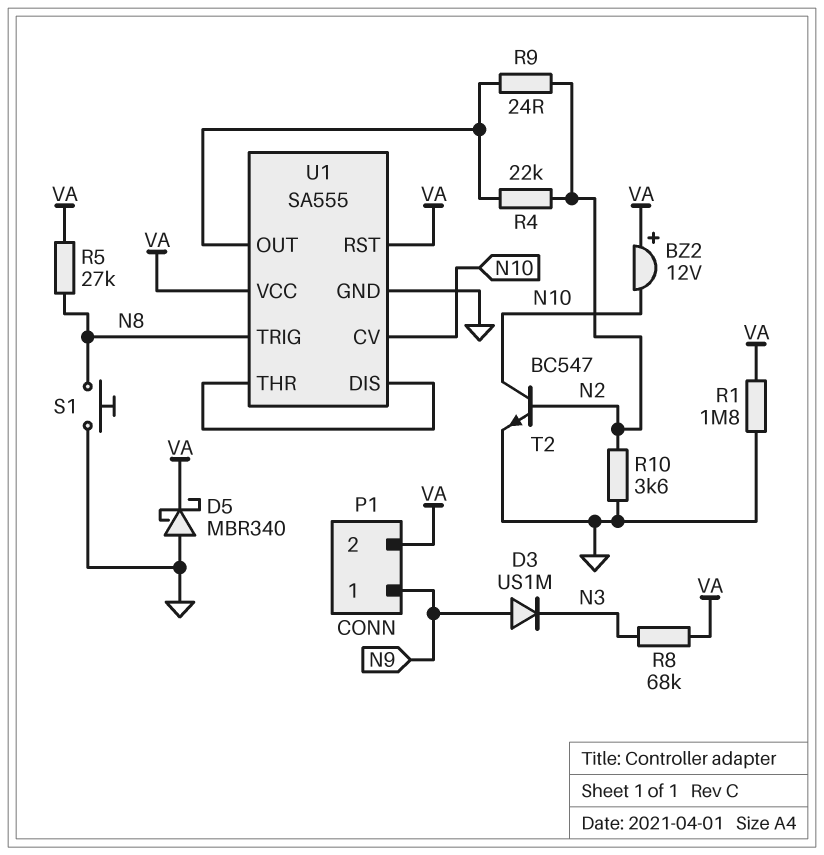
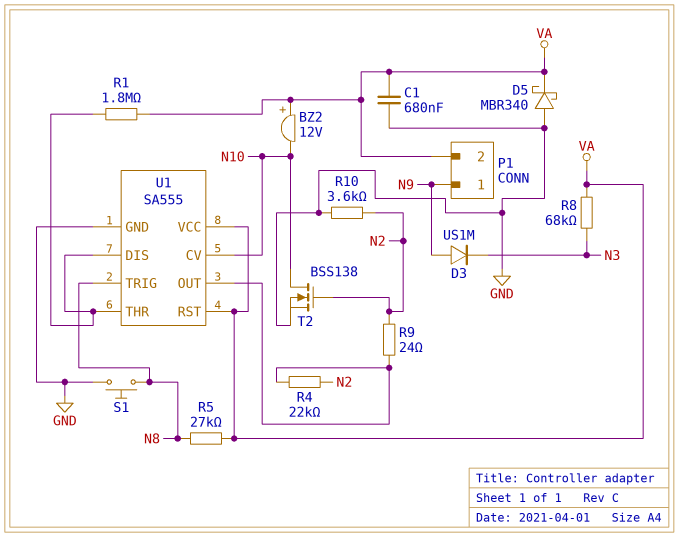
C1: none -> 680nF (GND, VA)
R1: 1.8M (GND, VA) -> 1.8M (U1/DIS, VA)
T2: NPN BC547 (B N2, C N10, E GND) -> NMOS BSS138 (G N2, D N10, S GND)

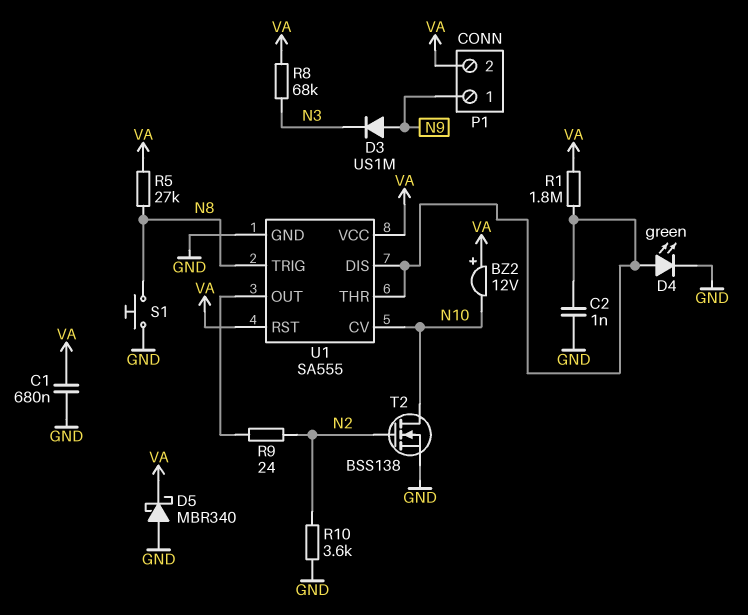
C2: none -> 1nF (GND, U1/DIS)
D4: none -> LED green (A U1/DIS, K GND)
R4: 22k (N2, U1/OUT) -> none

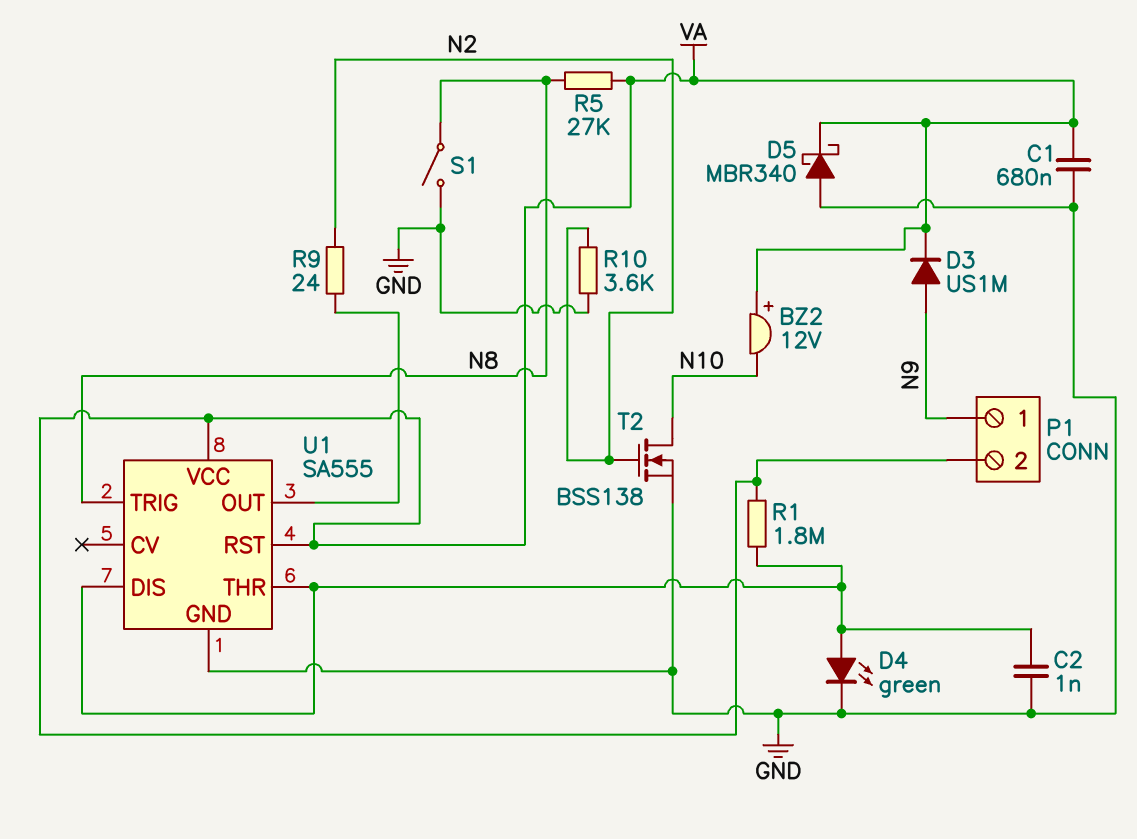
D3: diode US1M (A N9, K N3) -> diode US1M (A N9, K VA)
R8: 68k (N3, VA) -> none
S1: button (GND, N8) -> switch (GND, N8)
U1 pin CV: N10 -> none

